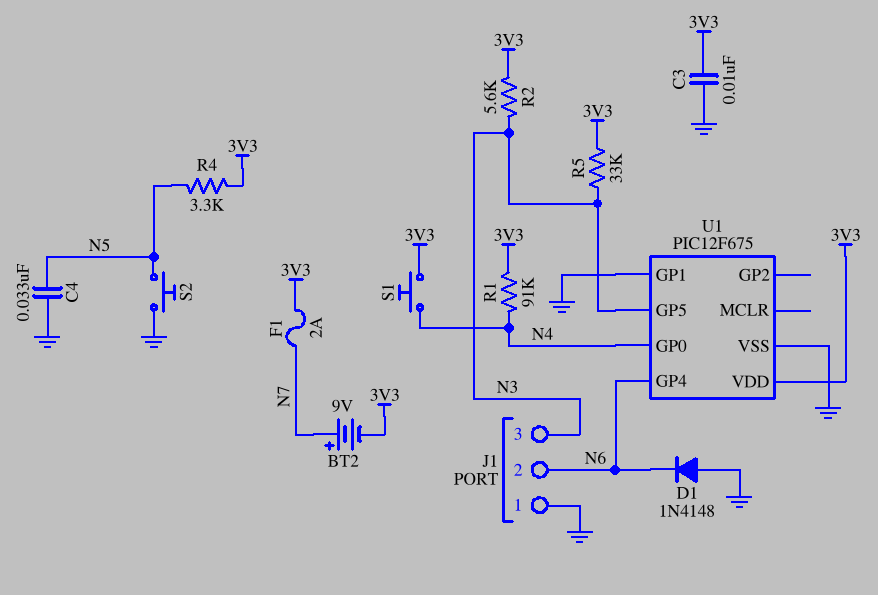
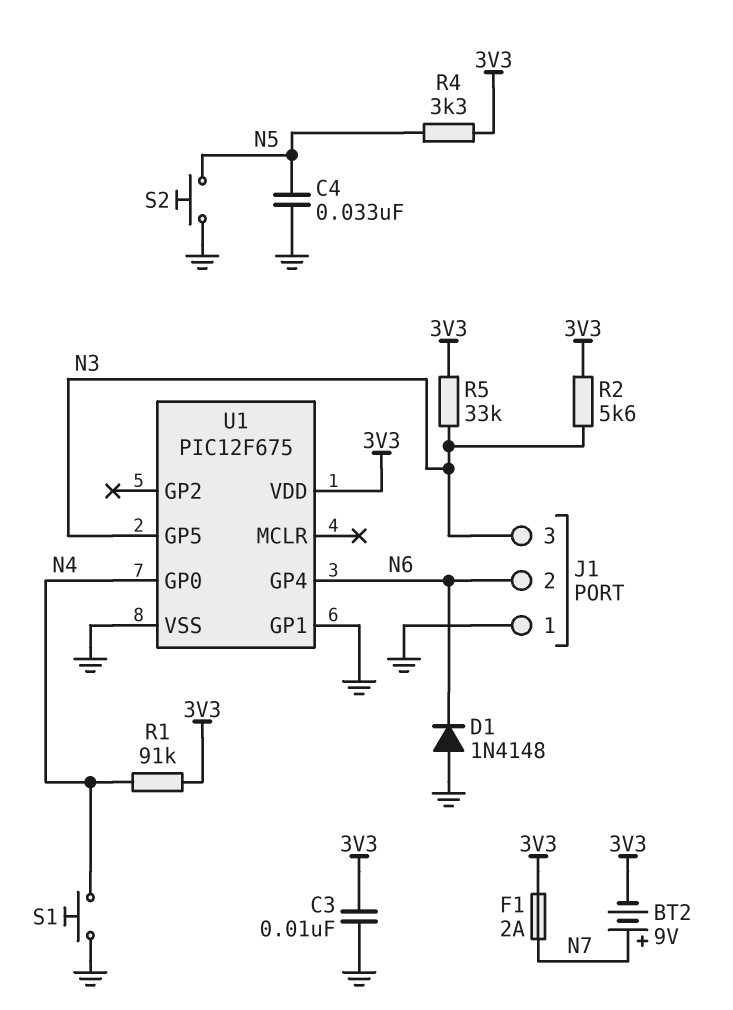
S1: button (3V3, N4) -> button (GND, N4)

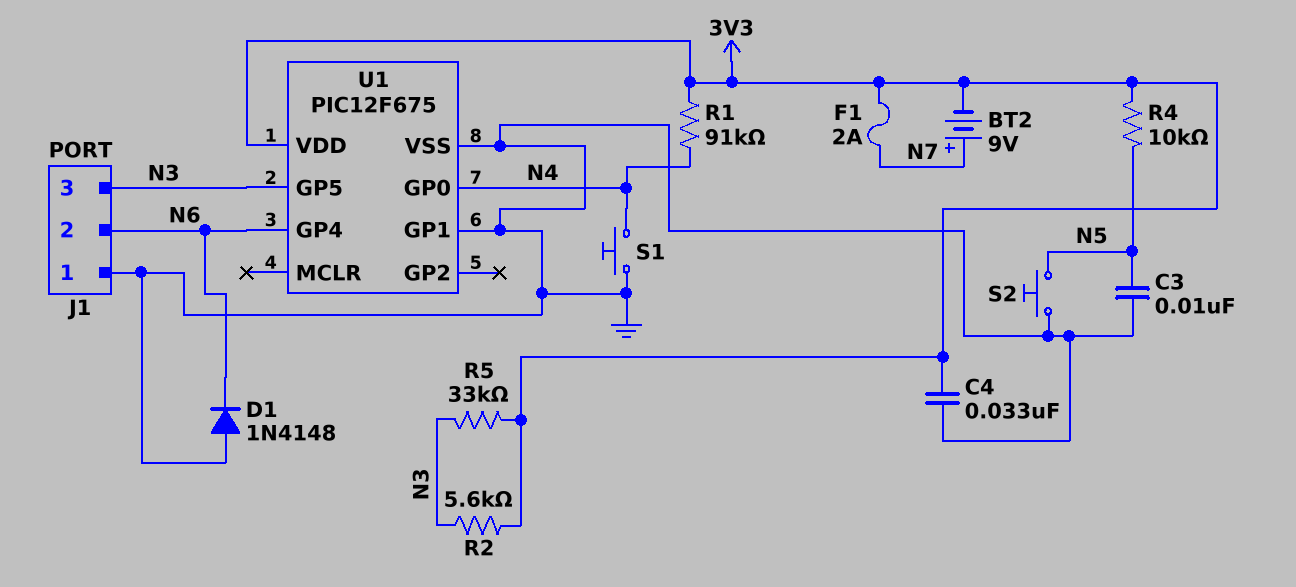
C3: 10nF (3V3, GND) -> 10nF (GND, N5)
C4: 33nF (GND, N5) -> 33nF (3V3, GND)
R4: 3.3k (3V3, N5) -> 10k (3V3, N5)

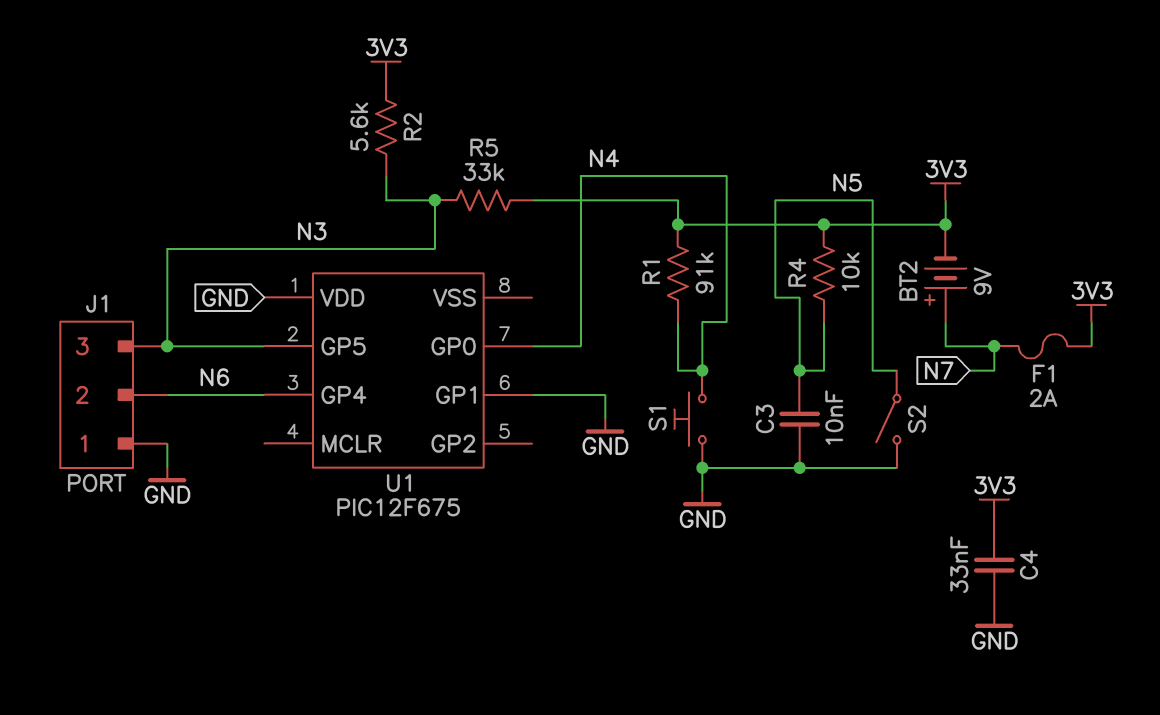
D1: diode 1N4148 (A GND, K N6) -> none
S2: button (GND, N5) -> switch (GND, N5)
U1 pin VDD: 3V3 -> GND
U1 pin VSS: GND -> none

